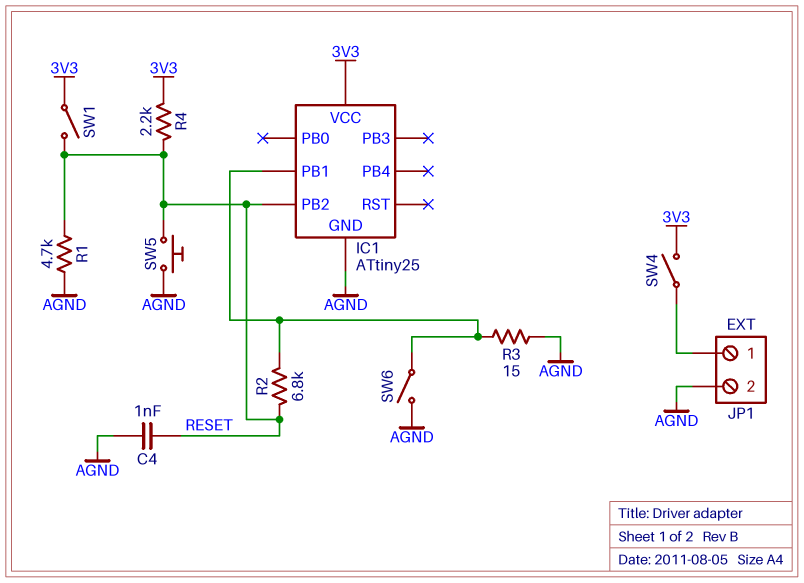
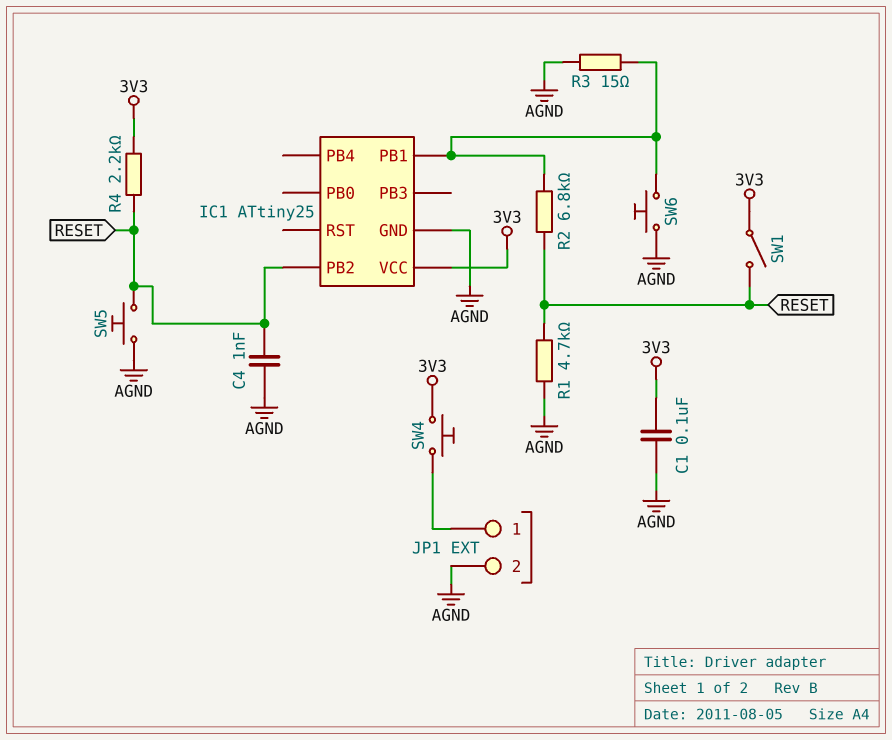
C1: none -> 100nF (3V3, AGND)
SW4: switch (3V3, JP1/1) -> button (3V3, JP1/1)
SW6: switch (AGND, IC1/PB1) -> button (AGND, IC1/PB1)

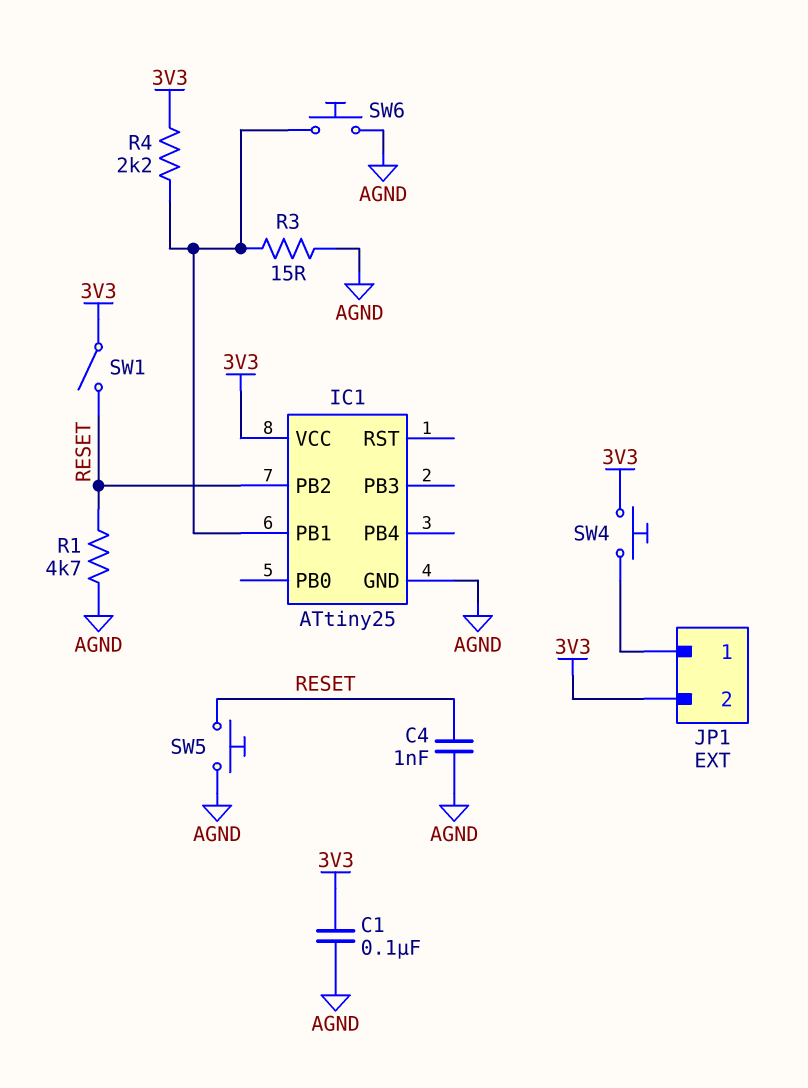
JP1 pin 2: AGND -> 3V3
R2: 6.8k (IC1/PB1, RESET) -> none
R4: 2.2k (3V3, RESET) -> 2.2k (3V3, IC1/PB1)

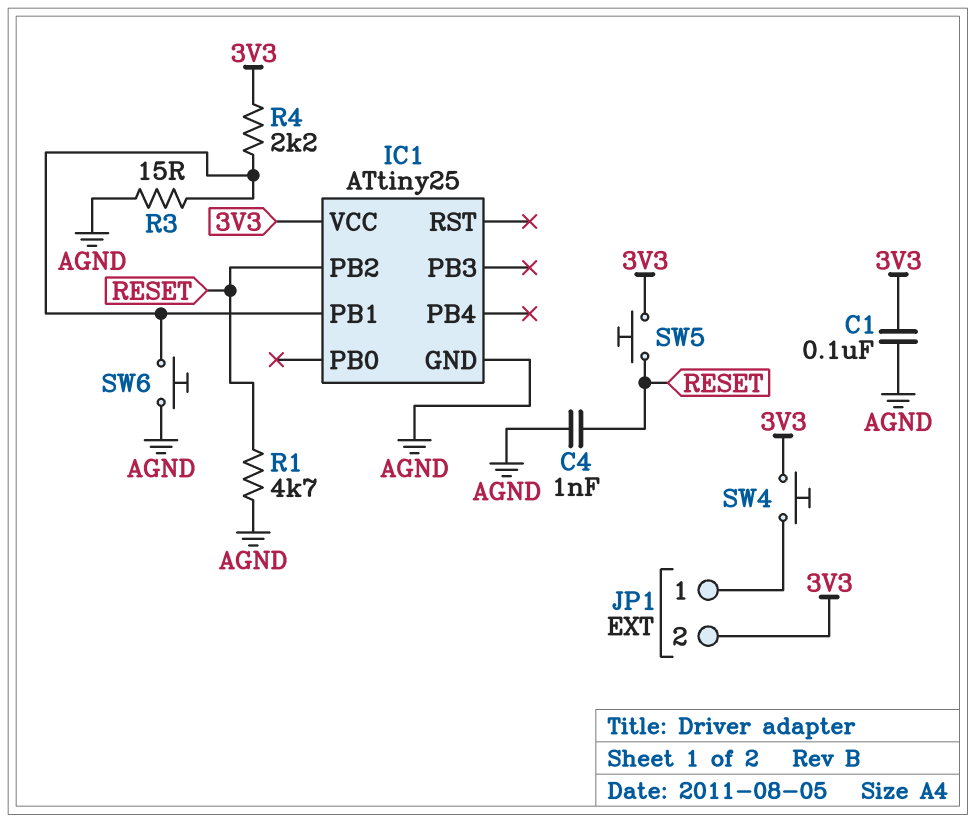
SW1: switch (3V3, RESET) -> none
SW5: button (AGND, RESET) -> button (3V3, RESET)

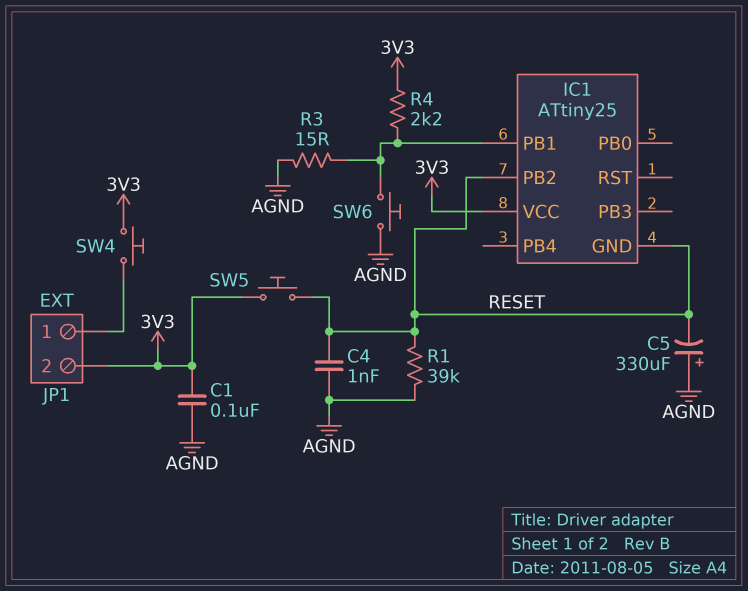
C5: none -> 330uF (plus AGND, minus RESET)
IC1 pin GND: AGND -> RESET
R1: 4.7k (AGND, RESET) -> 39k (AGND, RESET)

